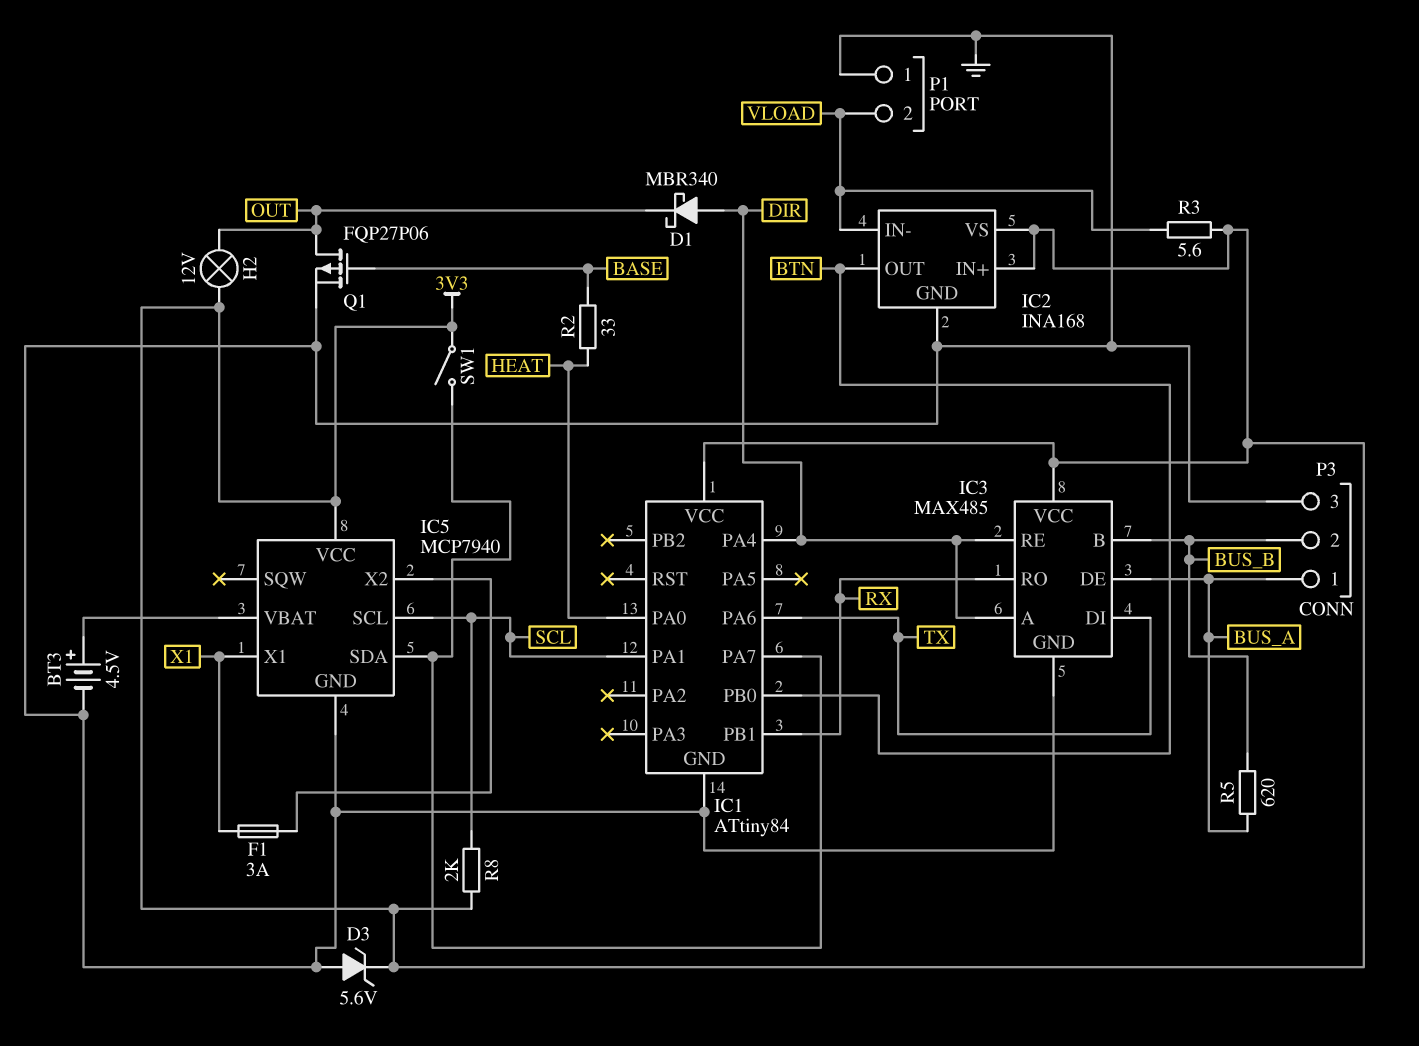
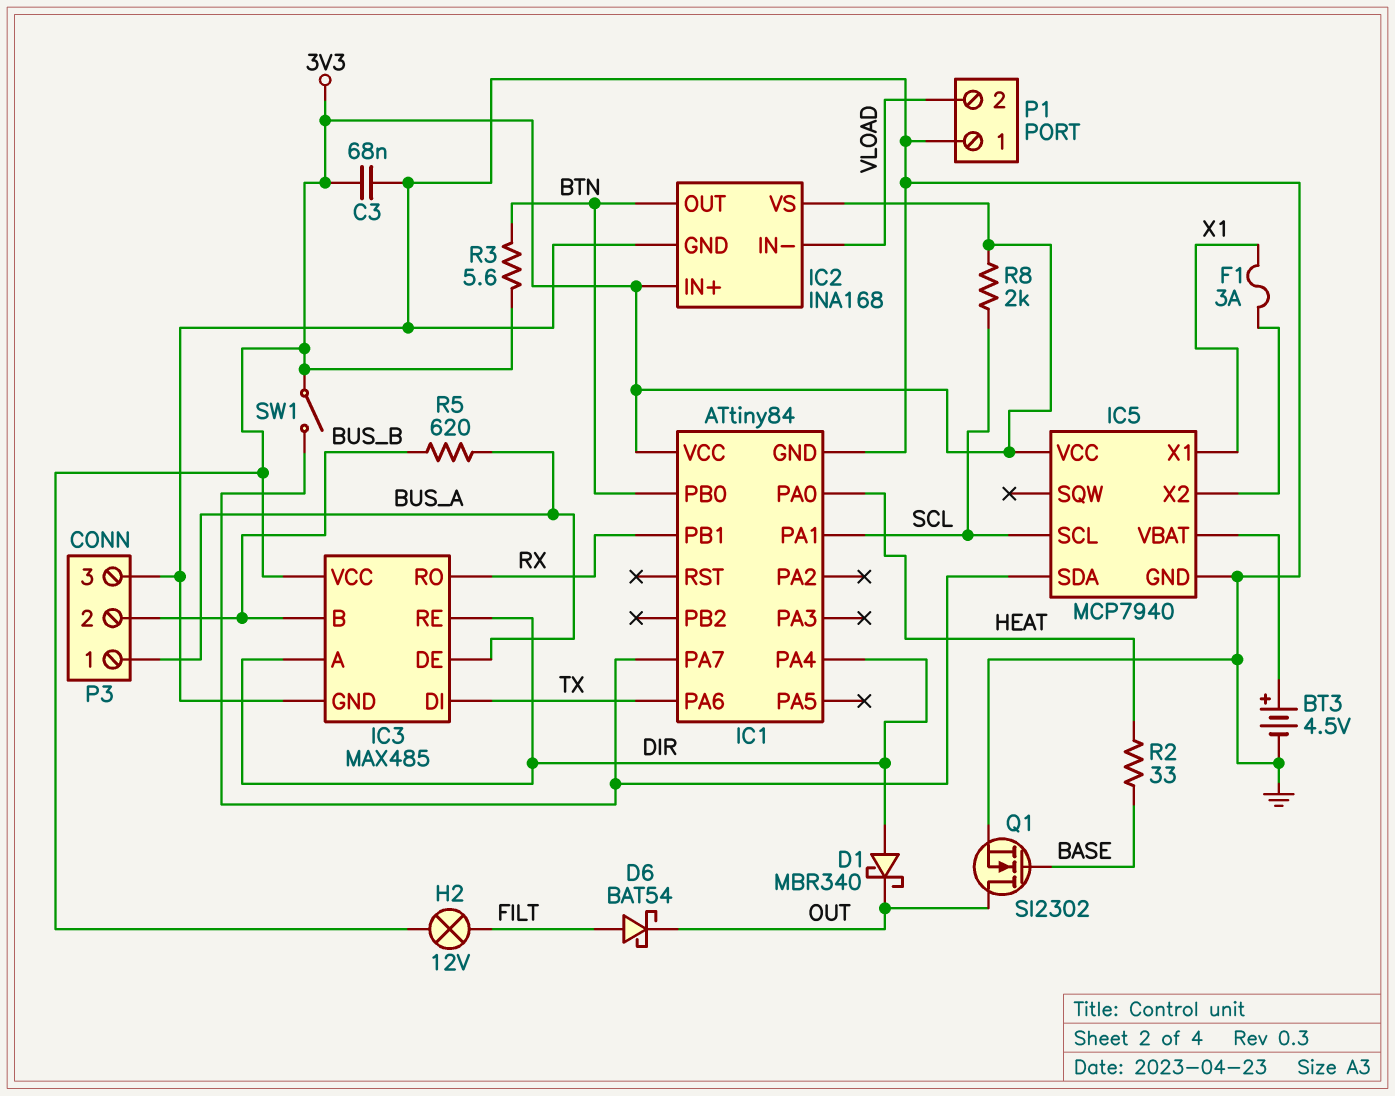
C3: none -> 68nF (3V3, GND)
D3: zener 5.6V (A GND, K 3V3) -> none
D6: none -> schottky BAT54 (A FILT, K OUT)
H2: lamp 12V (3V3, OUT) -> lamp 12V (3V3, FILT)
Q1: PMOS FQP27P06 (G BASE, D OUT, S GND) -> NMOS SI2302 (G BASE, D OUT, S GND)
R3: 5.6 (3V3, VLOAD) -> 5.6 (3V3, BTN)

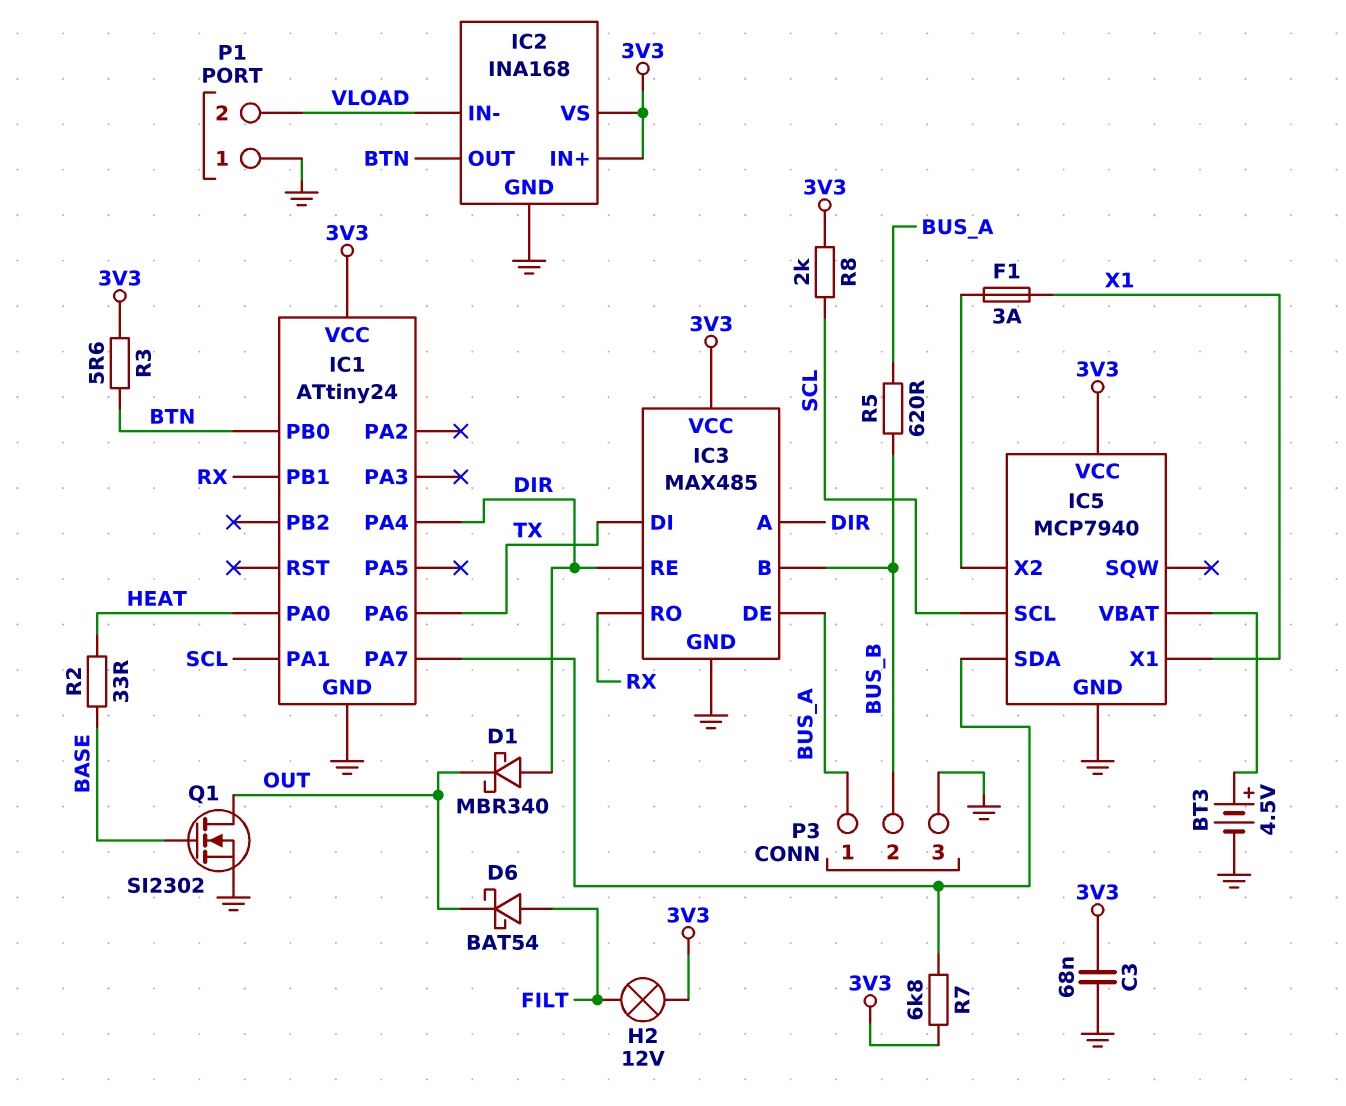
IC1: ATtiny84 -> ATtiny24
R7: none -> 6.8k (3V3, IC1/PA7)
SW1: switch (3V3, IC1/PA7) -> none

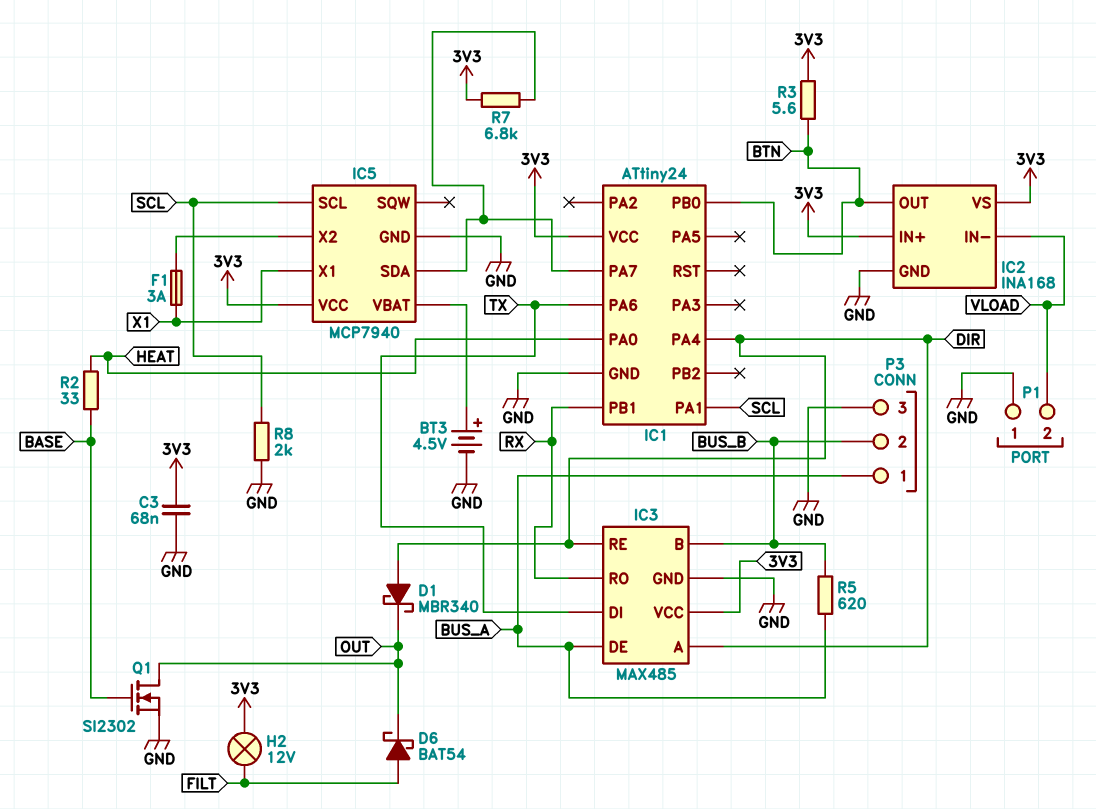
R8: 2k (3V3, SCL) -> 2k (GND, SCL)

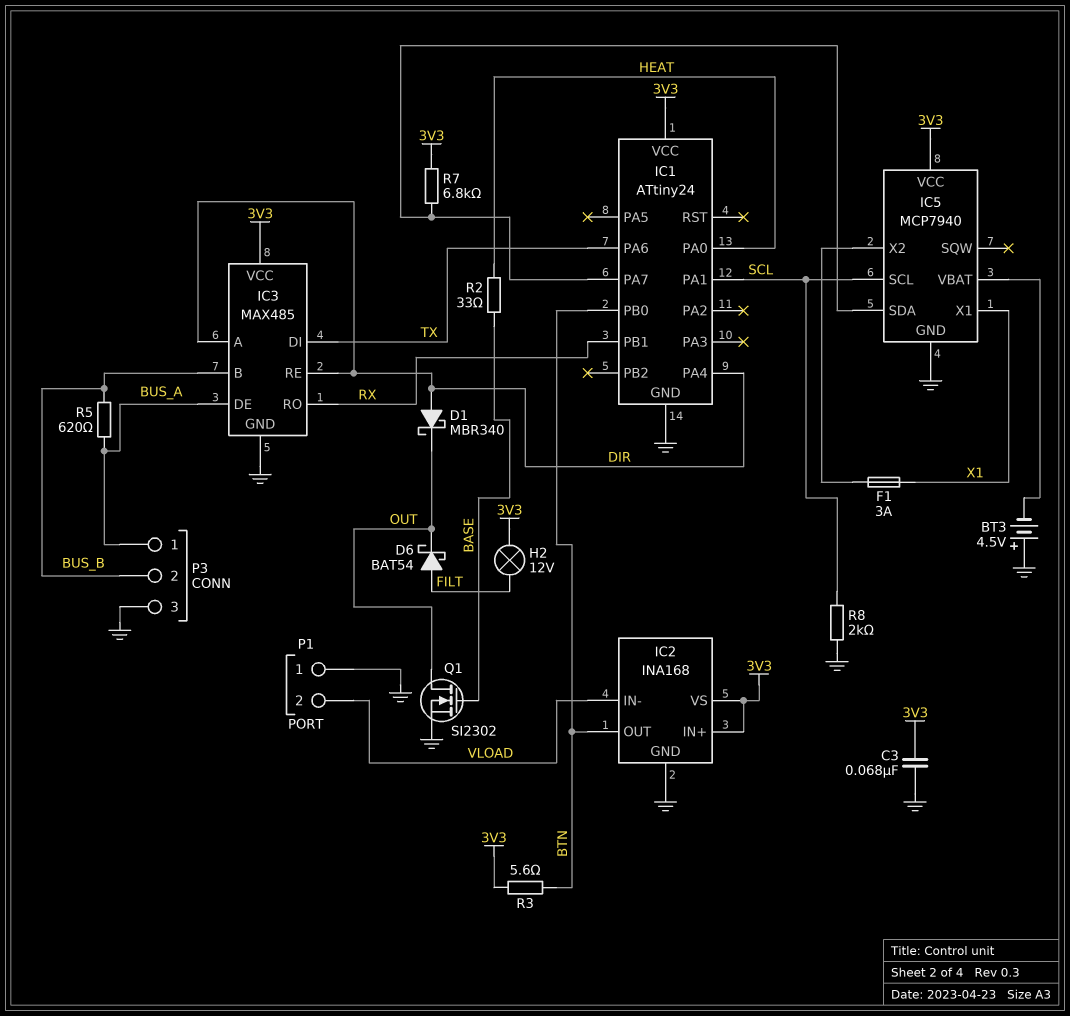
BT3: 4.5V (plus IC5/VBAT, minus GND) -> 4.5V (plus GND, minus IC5/VBAT)

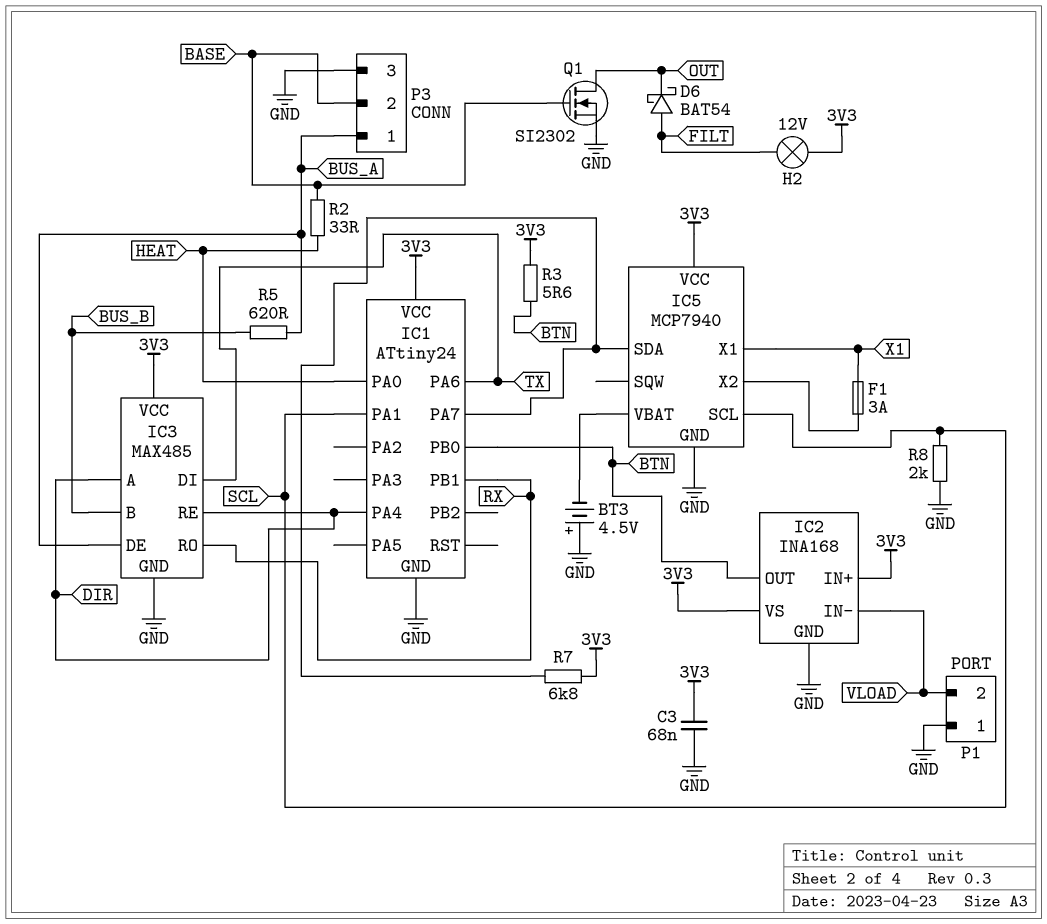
D1: schottky MBR340 (A DIR, K OUT) -> none
P3 pin 2: BUS_B -> BASE

